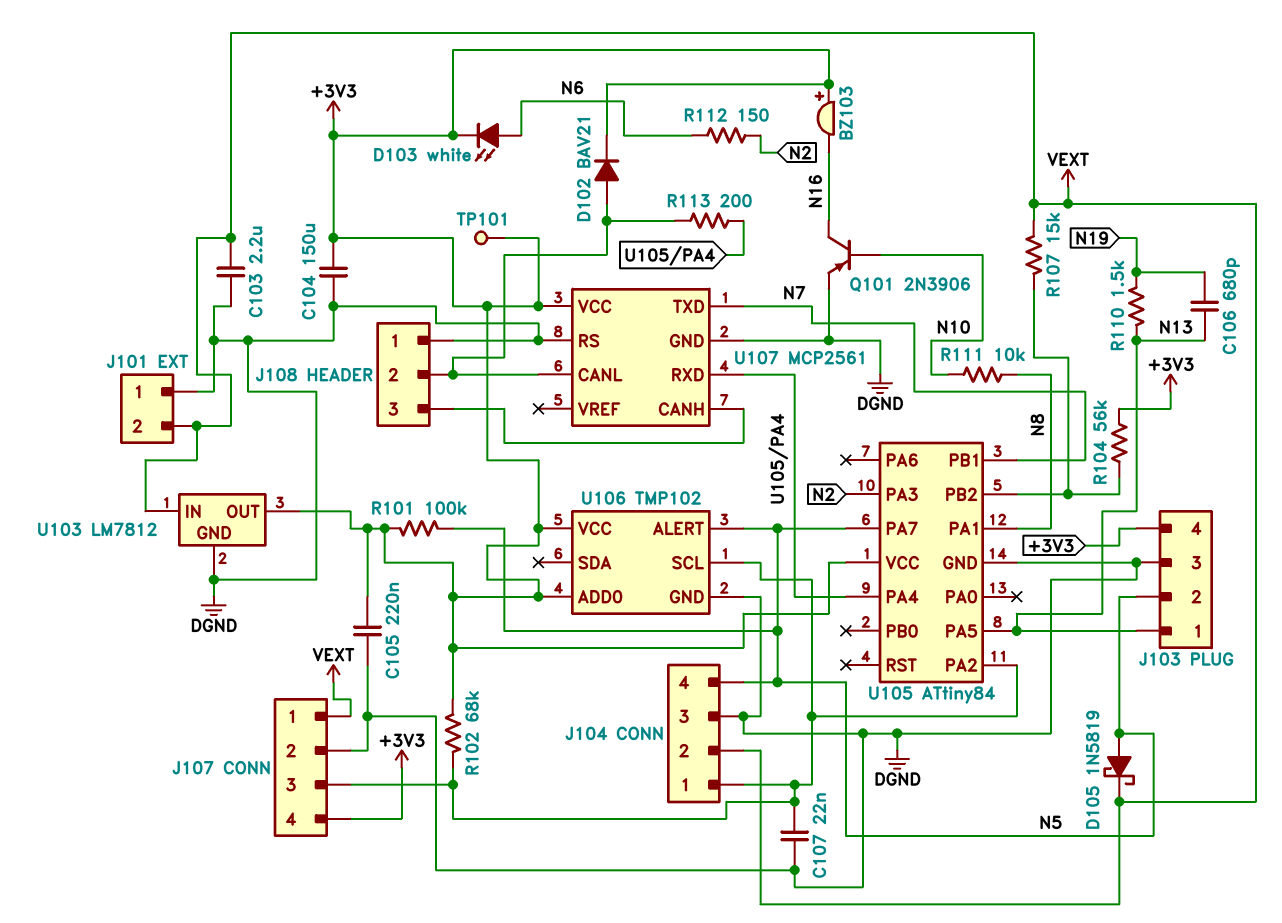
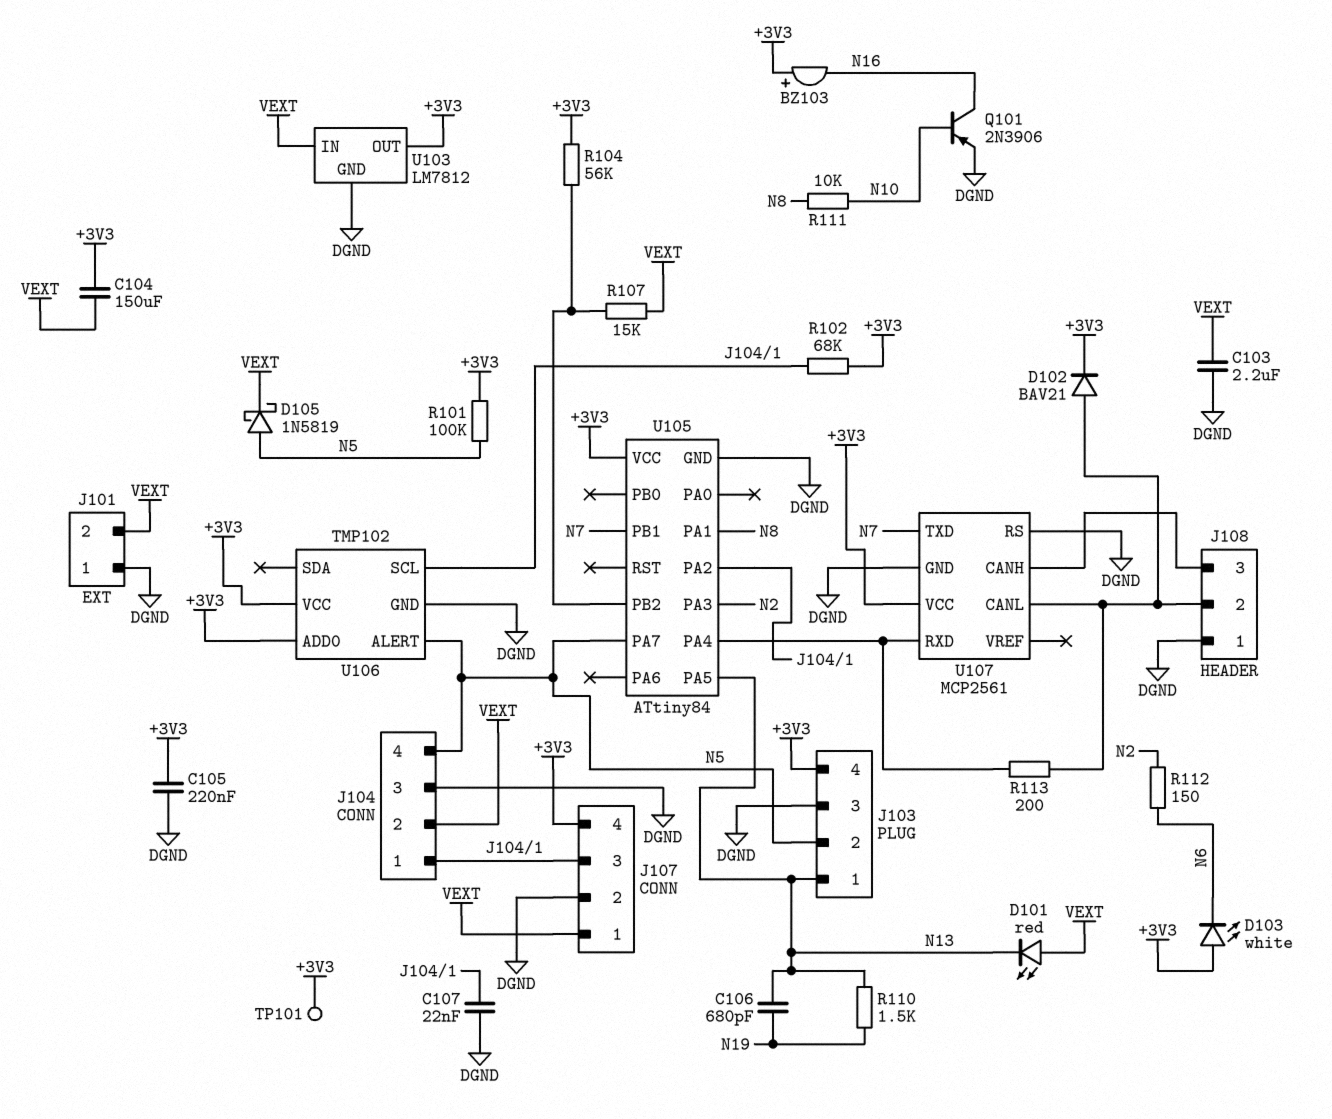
C104: 150uF (+3V3, DGND) -> 150uF (+3V3, VEXT)
D101: none -> LED red (A VEXT, K N13)
D103: LED white (A N6, K +3V3) -> LED white (A +3V3, K N6)

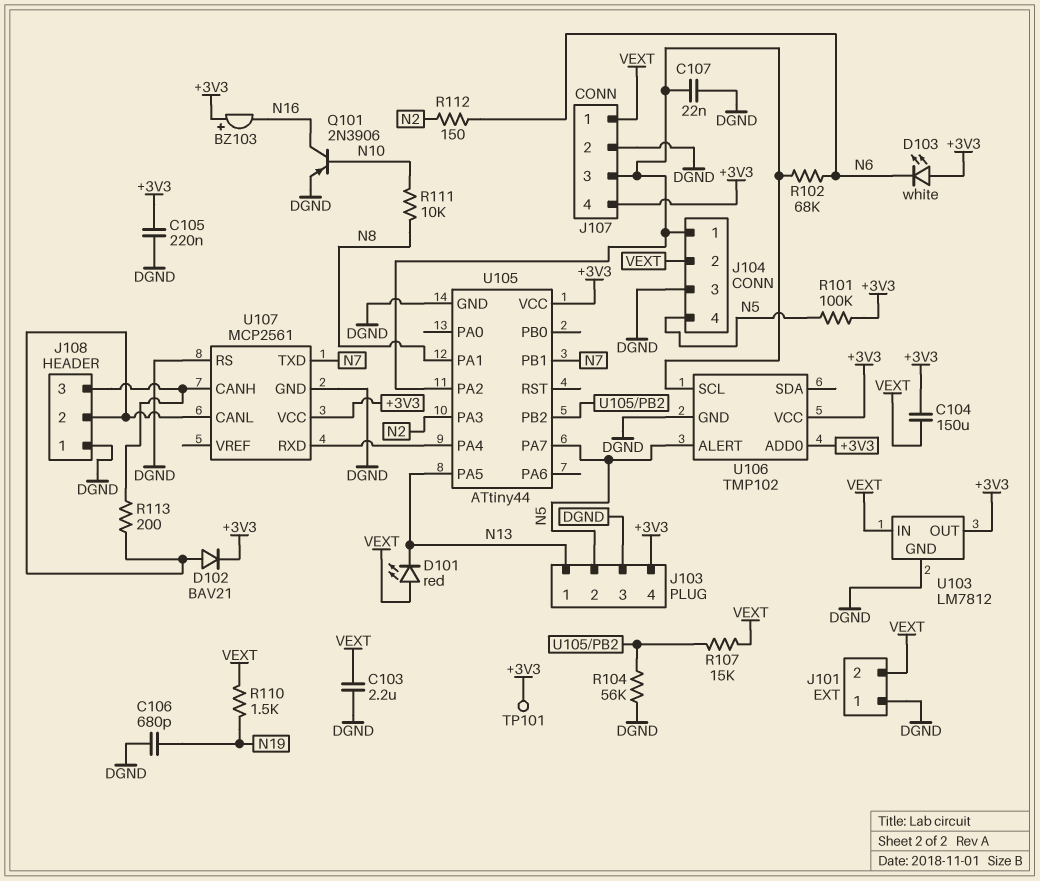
C106: 680pF (N13, N19) -> 680pF (DGND, N19)
D105: schottky 1N5819 (A N5, K VEXT) -> none
R102: 68k (+3V3, J104/1) -> 68k (J104/1, N6)
R104: 56k (+3V3, U105/PB2) -> 56k (DGND, U105/PB2)
R110: 1.5k (N13, N19) -> 1.5k (N19, VEXT)
R113: 200 (J108/2, U105/PA4) -> 200 (J108/2, J108/3)
U105: ATtiny84 -> ATtiny44

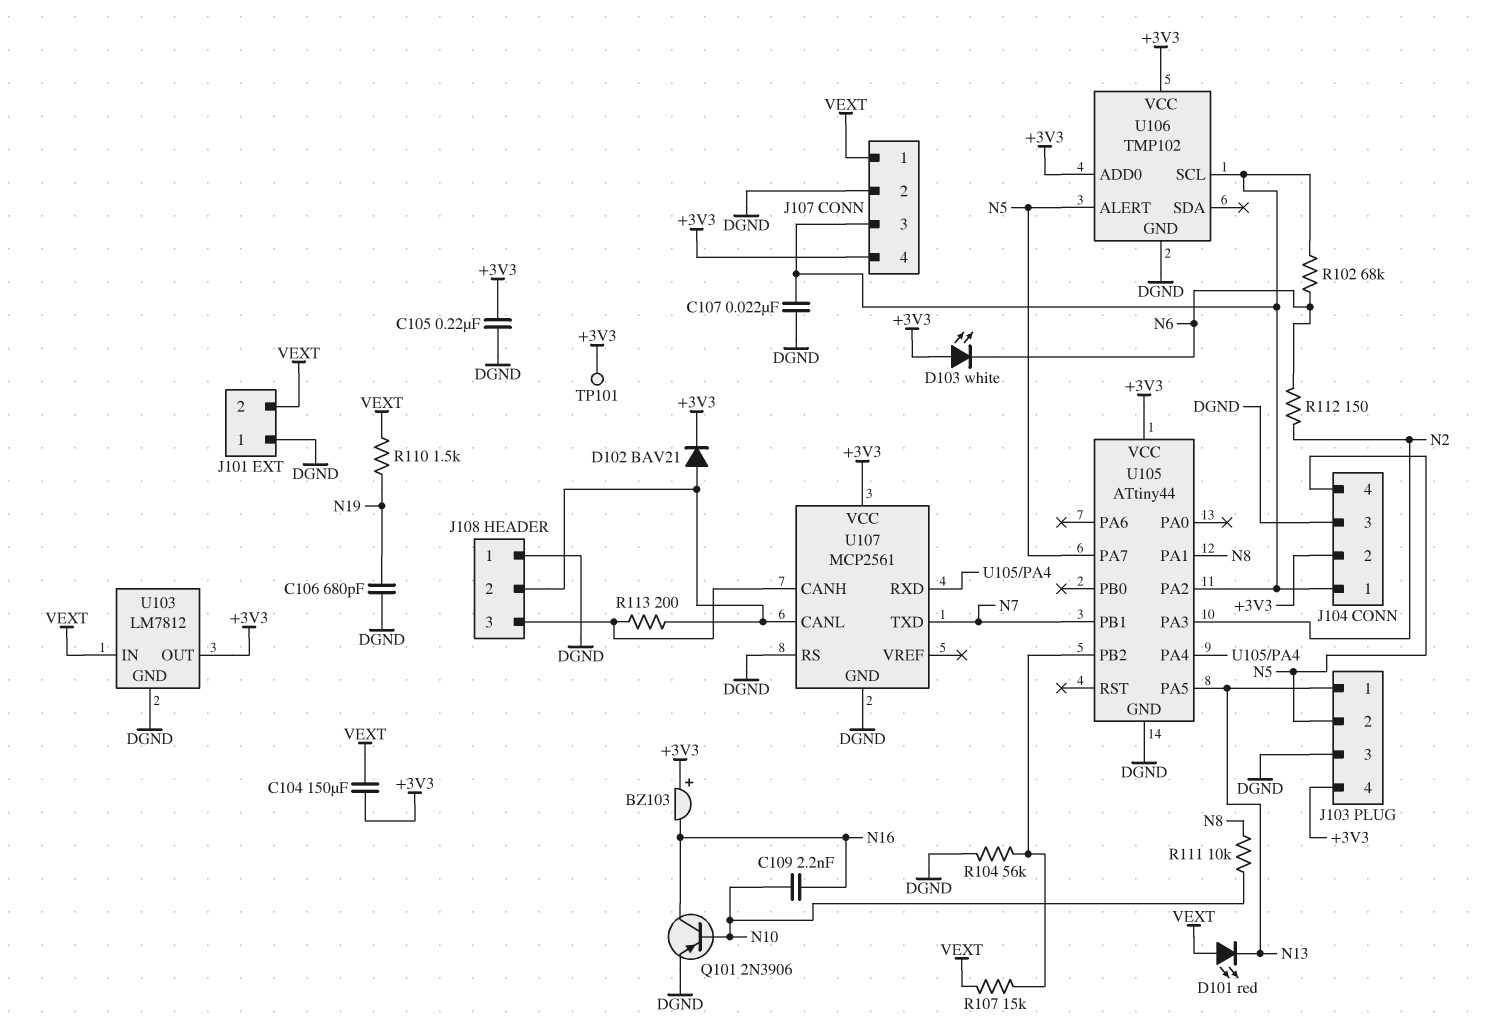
C103: 2.2uF (DGND, VEXT) -> none
C109: none -> 2.2nF (N10, N16)
J104 pin 2: VEXT -> +3V3
R101: 100k (+3V3, N5) -> none

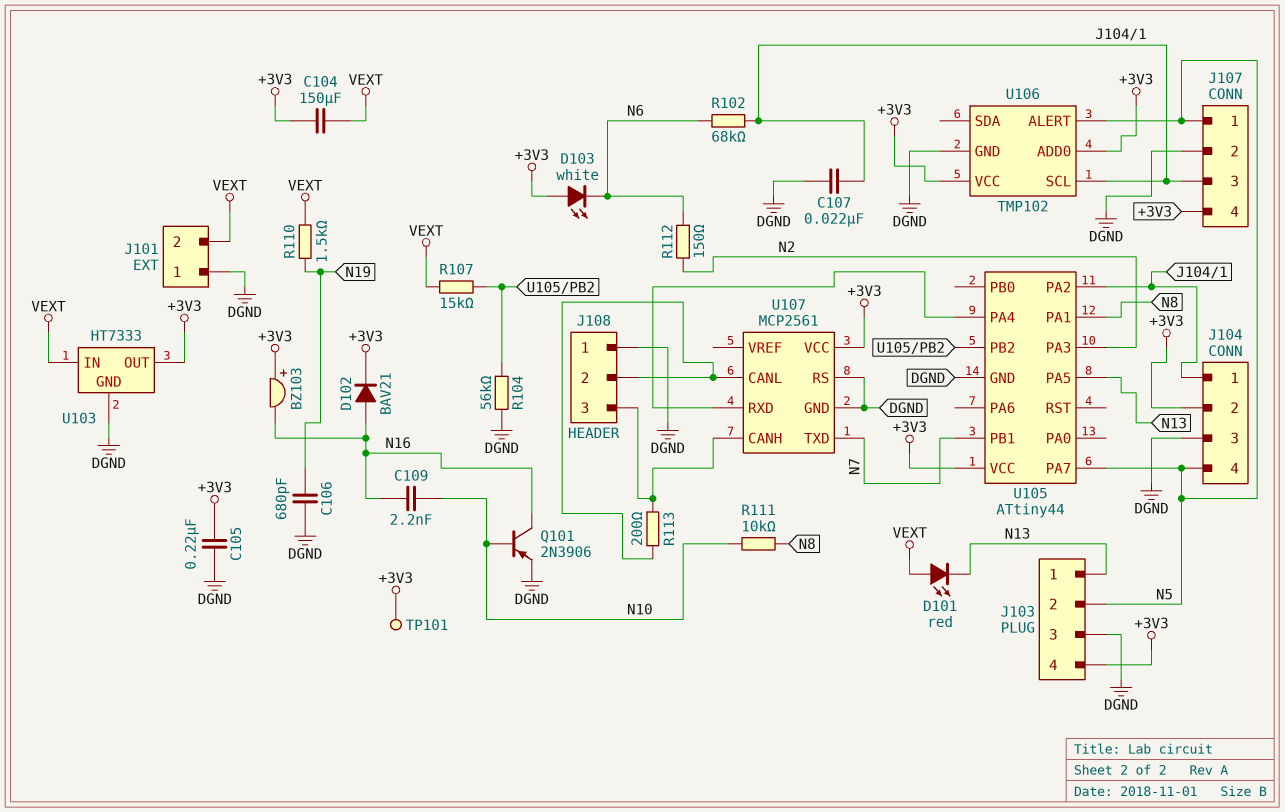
D102: diode BAV21 (A J108/2, K +3V3) -> diode BAV21 (A N16, K +3V3)
J107 pin 1: VEXT -> N5
U103: LM7812 -> HT7333

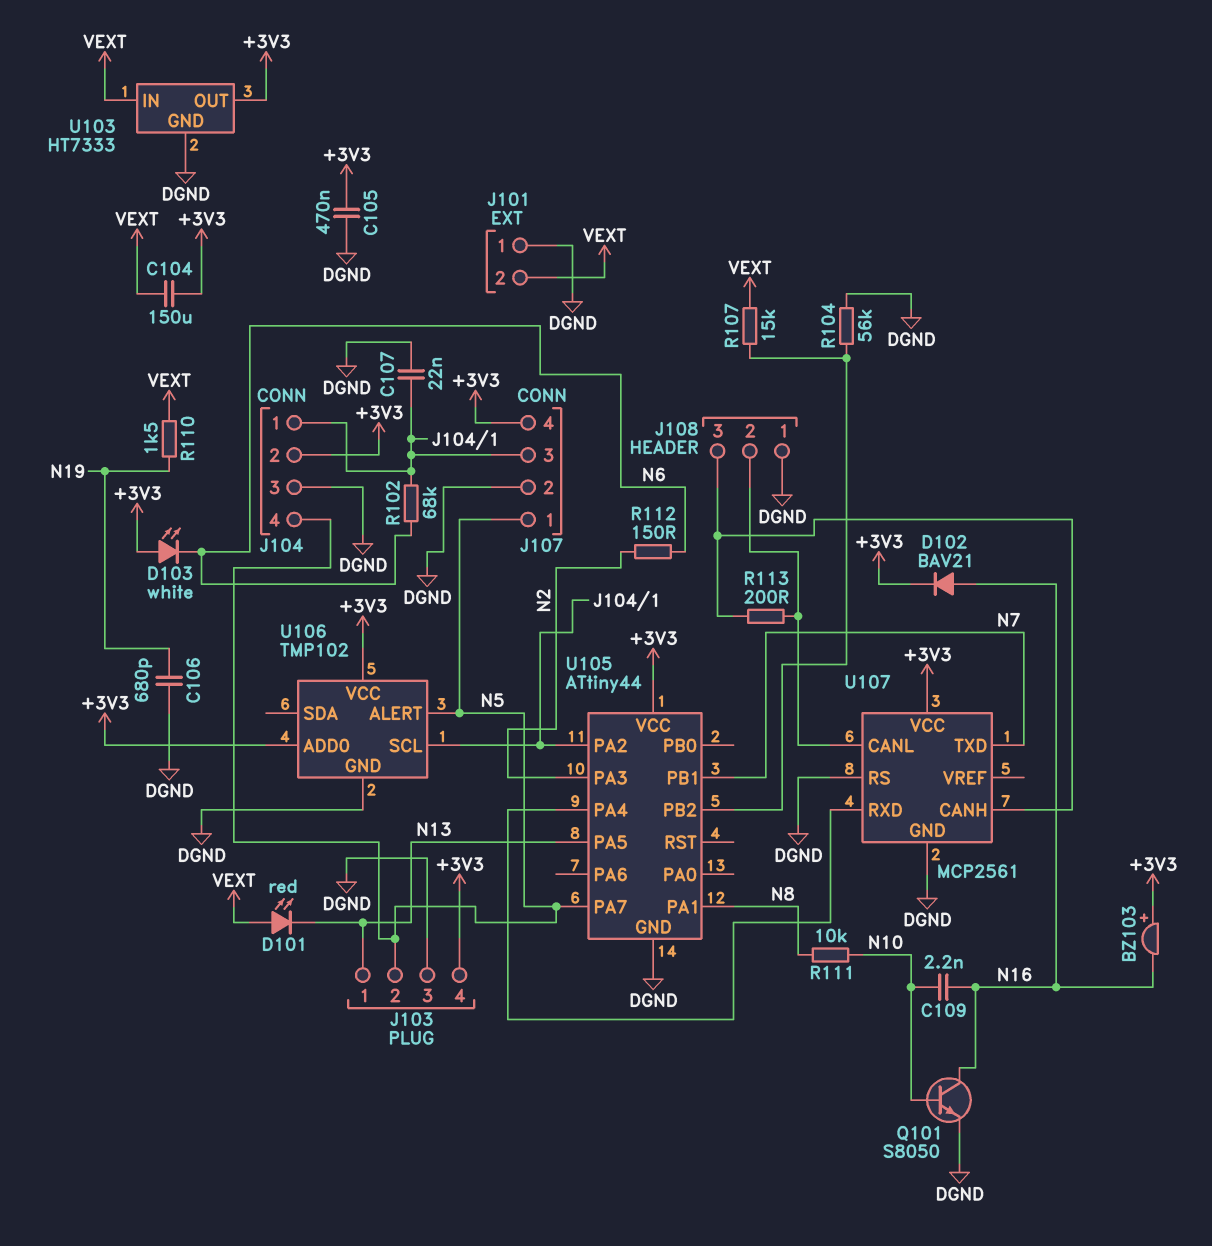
C105: 220nF (+3V3, DGND) -> 470nF (+3V3, DGND)
Q101: PNP 2N3906 (B N10, C N16, E DGND) -> NPN S8050 (B N10, C N16, E DGND)
TP101: test point (+3V3) -> none

